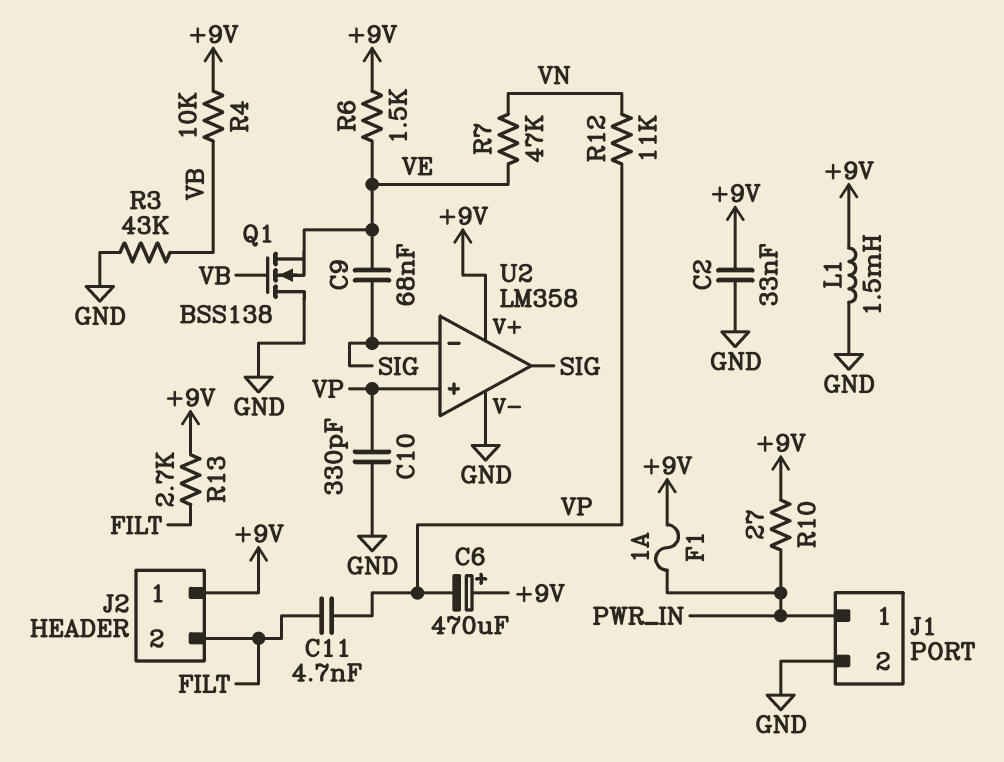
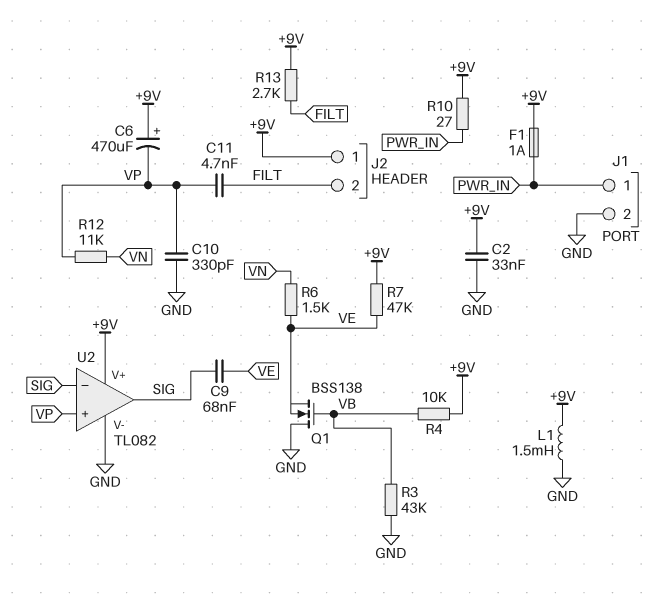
R6: 1.5k (+9V, VE) -> 1.5k (VE, VN)
R7: 47k (VE, VN) -> 47k (+9V, VE)
U2: LM358 -> TL082

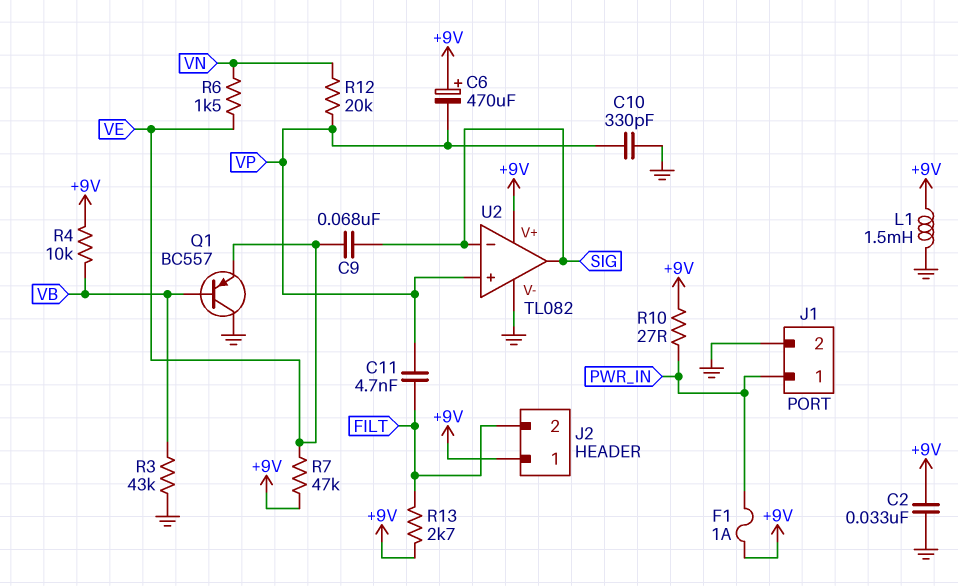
Q1: NMOS BSS138 (G VB, D GND, S VE) -> PNP BC557 (B VB, C GND, E VE)
R12: 11k (VN, VP) -> 20k (VN, VP)

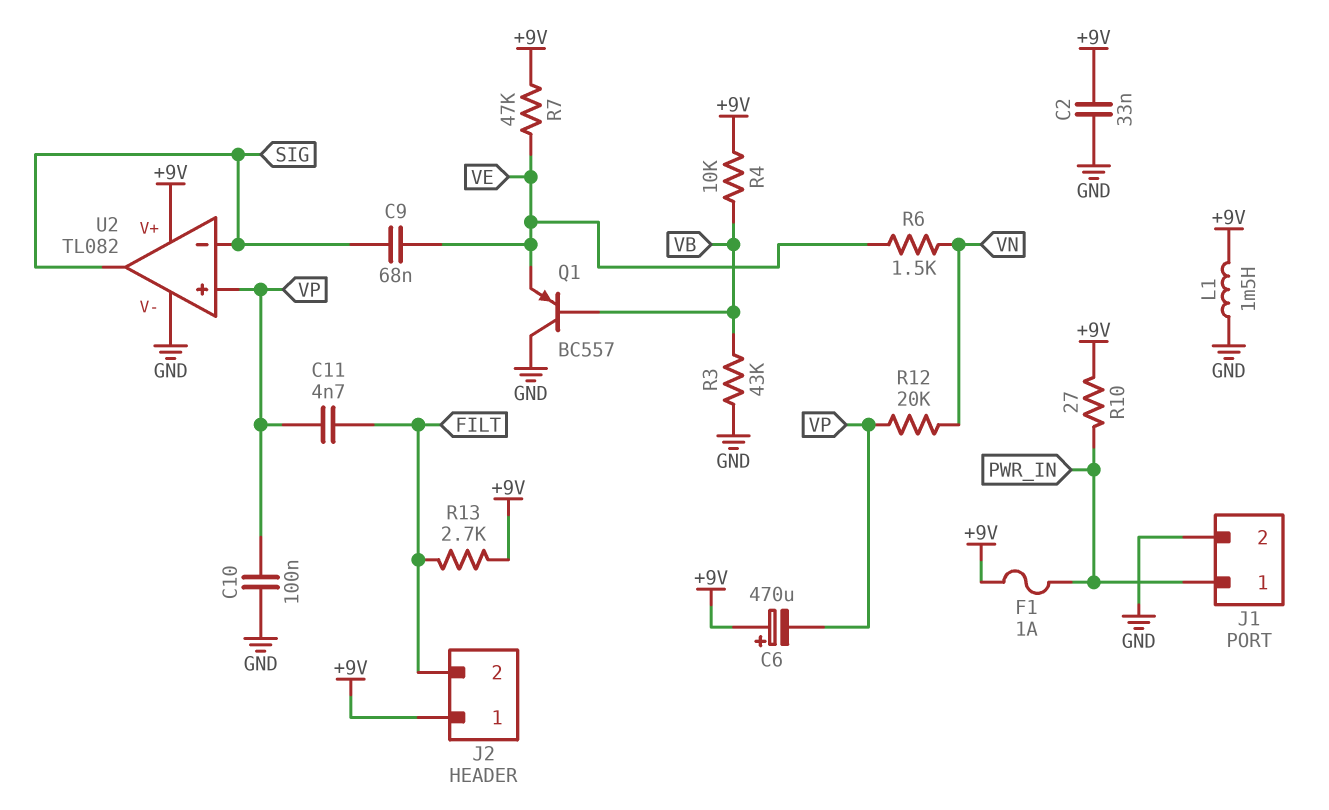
C10: 330pF (GND, VP) -> 100nF (GND, VP)

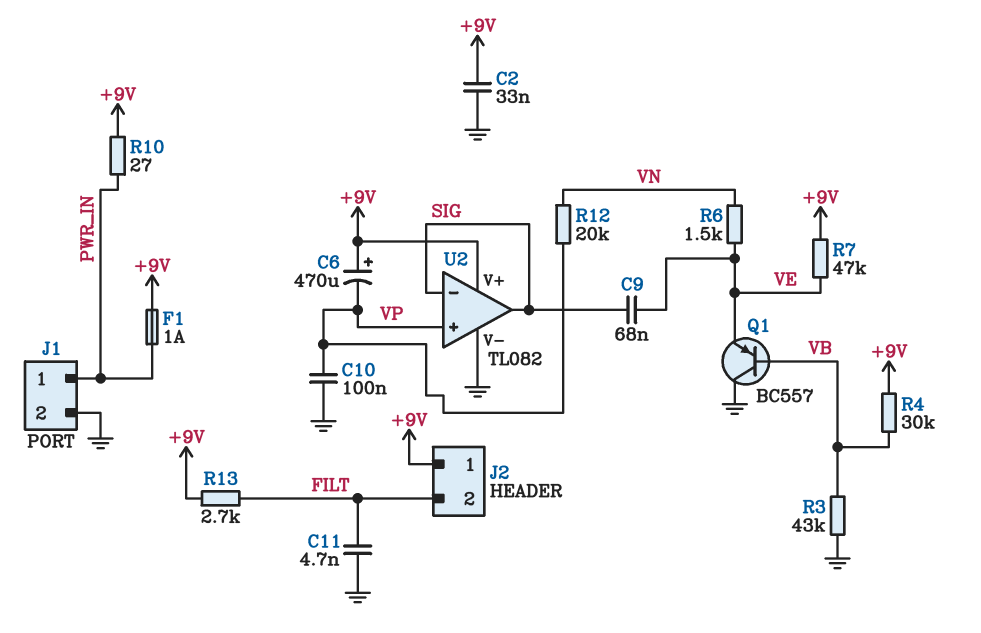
C11: 4.7nF (FILT, VP) -> 4.7nF (FILT, GND)
L1: 1.5mH (+9V, GND) -> none
R4: 10k (+9V, VB) -> 30k (+9V, VB)

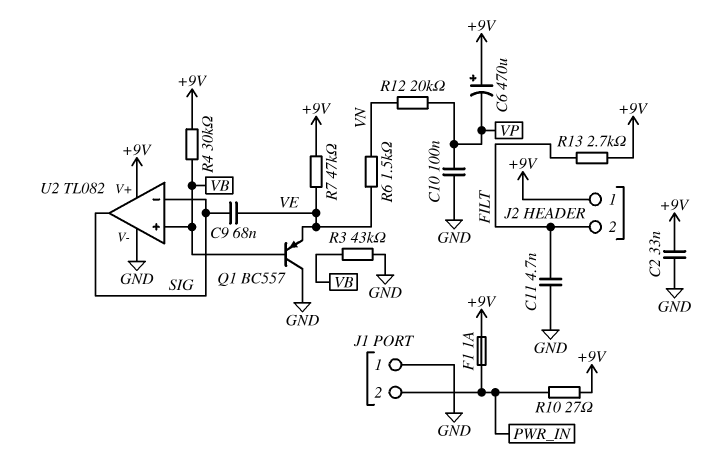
J1 pin 1: PWR_IN -> GND
J1 pin 2: GND -> PWR_IN
U2 pin in+: VP -> VB

